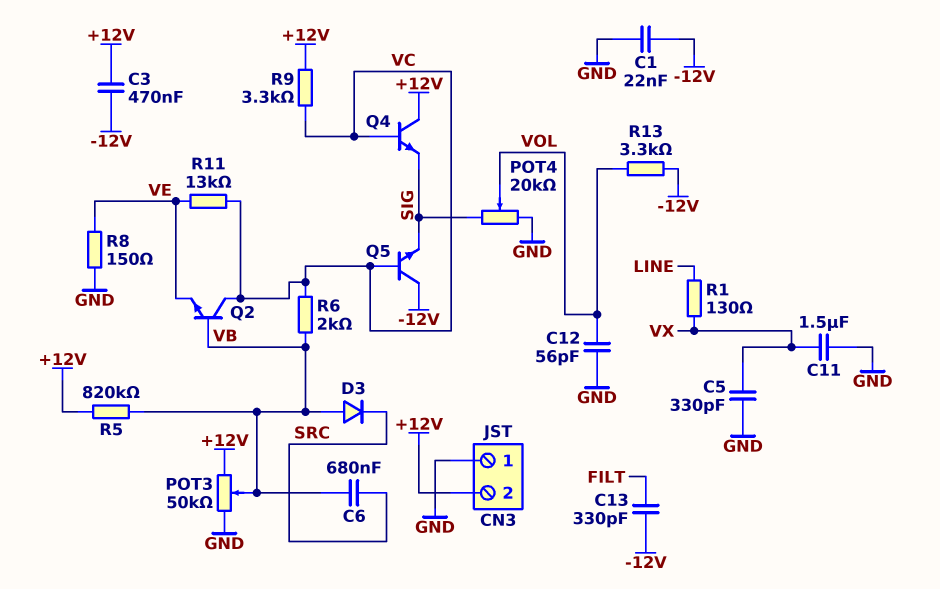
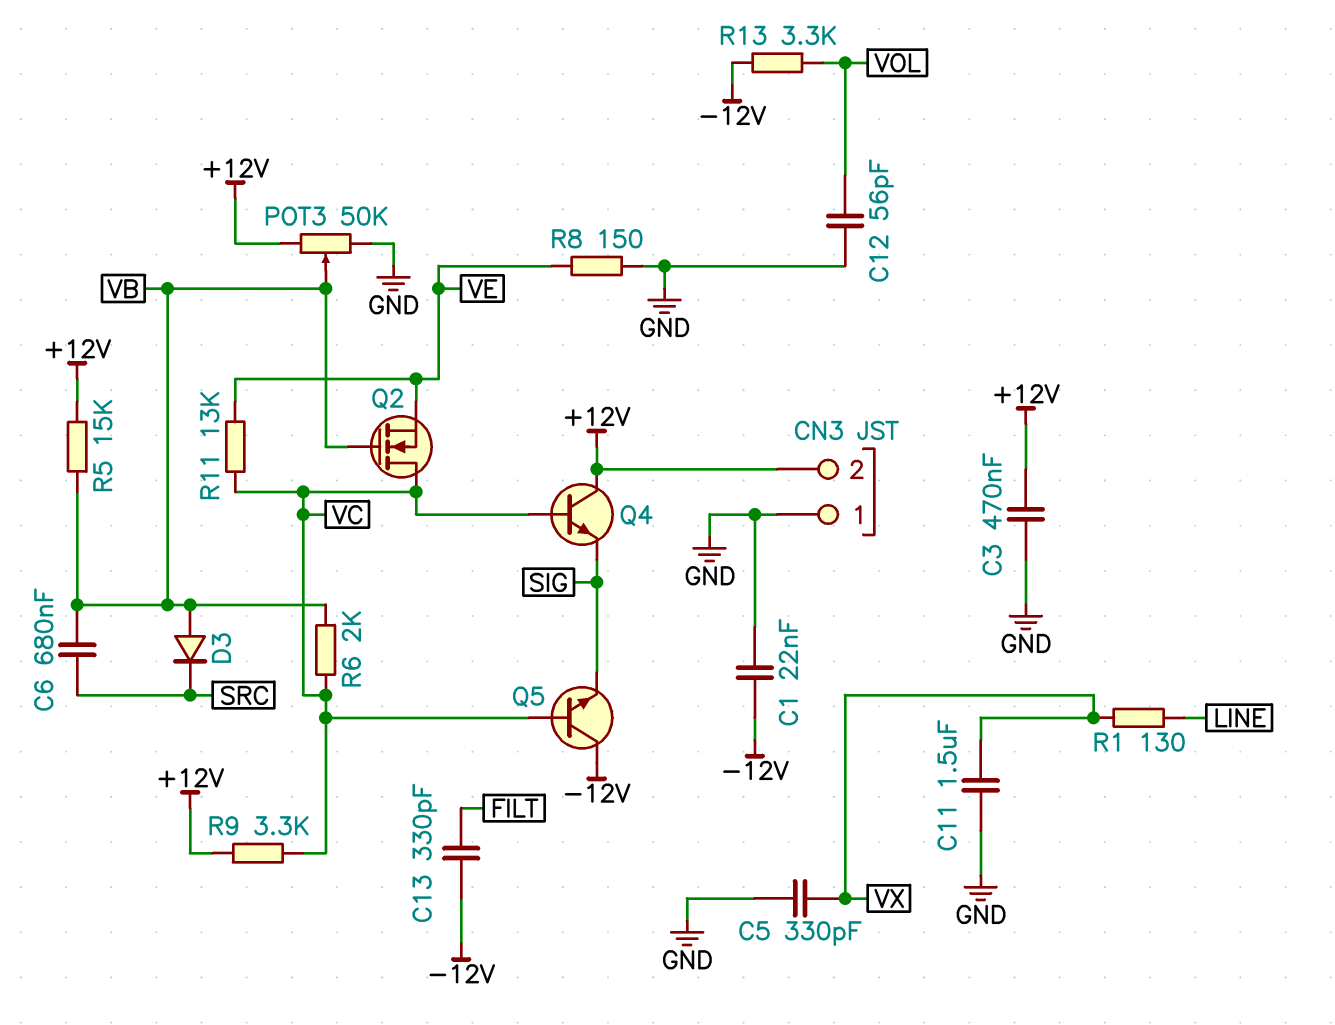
C3: 470nF (+12V, -12V) -> 470nF (+12V, GND)
POT4: 20k (GND, SIG, wiper VOL) -> none
Q2: NPN (B VB, C VC, E VE) -> NMOS (G VB, D VC, S VE)
R5: 820k (+12V, VB) -> 15k (+12V, VB)

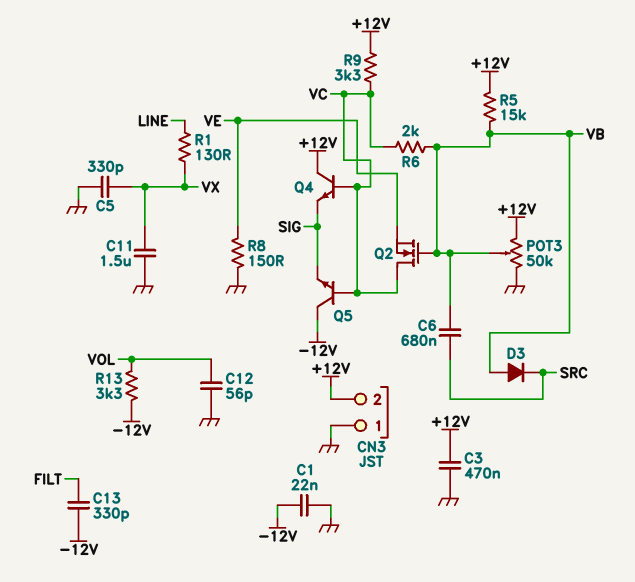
R11: 13k (VC, VE) -> none

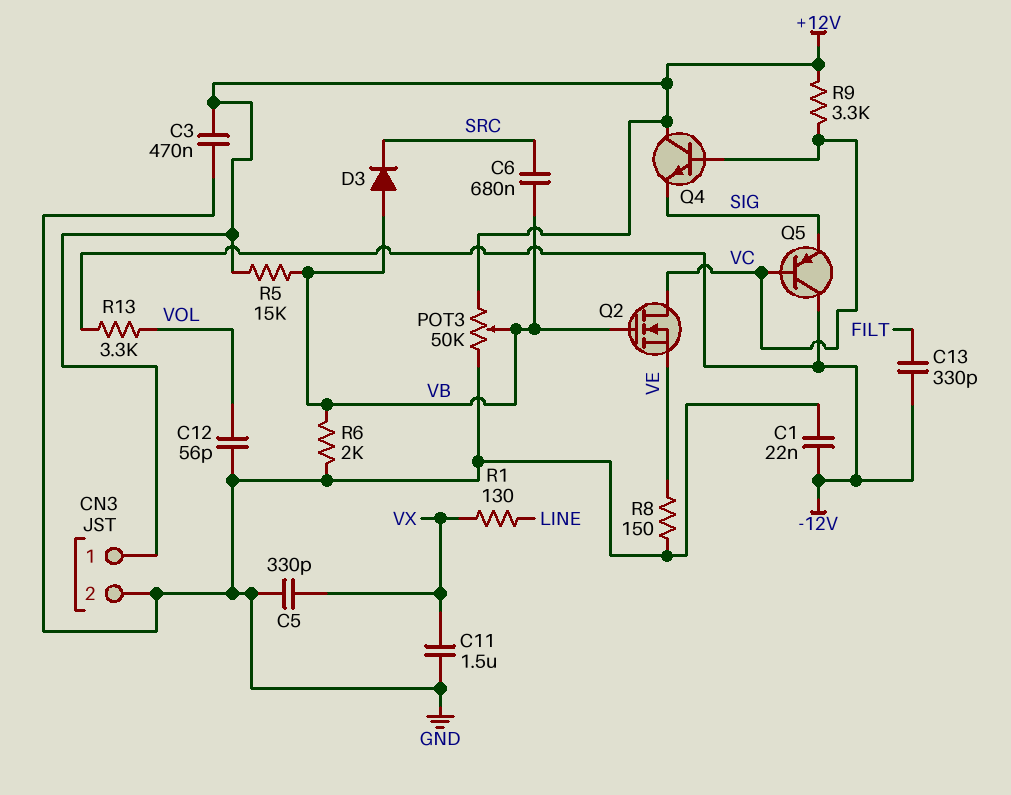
CN3 pin 1: GND -> +12V
CN3 pin 2: +12V -> GND
Q5: NPN (B VC, C -12V, E SIG) -> PNP (B VC, C -12V, E SIG)
R6: 2k (VB, VC) -> 2k (GND, VB)

